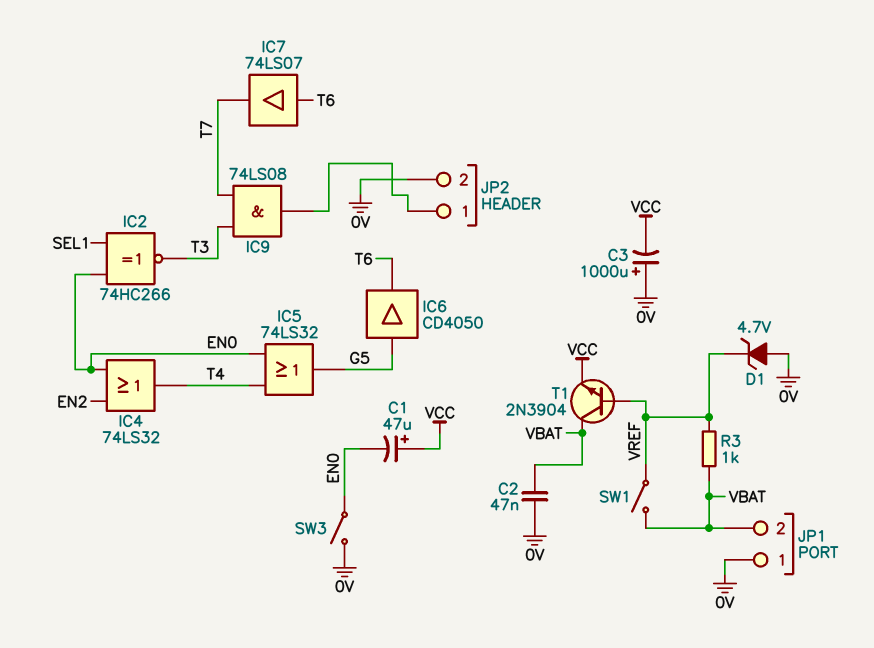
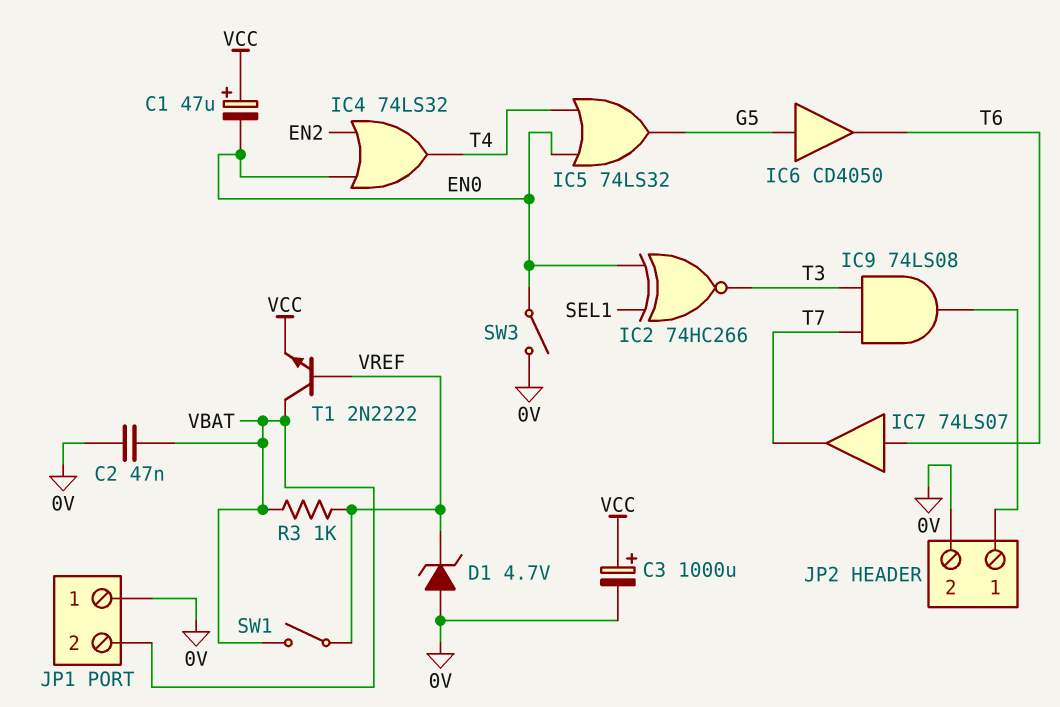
C3: 1000uF (plus 0V, minus VCC) -> 1000uF (plus VCC, minus 0V)
T1: NPN 2N3904 (B VREF, C VBAT, E VCC) -> NPN 2N2222 (B VREF, C VBAT, E VCC)

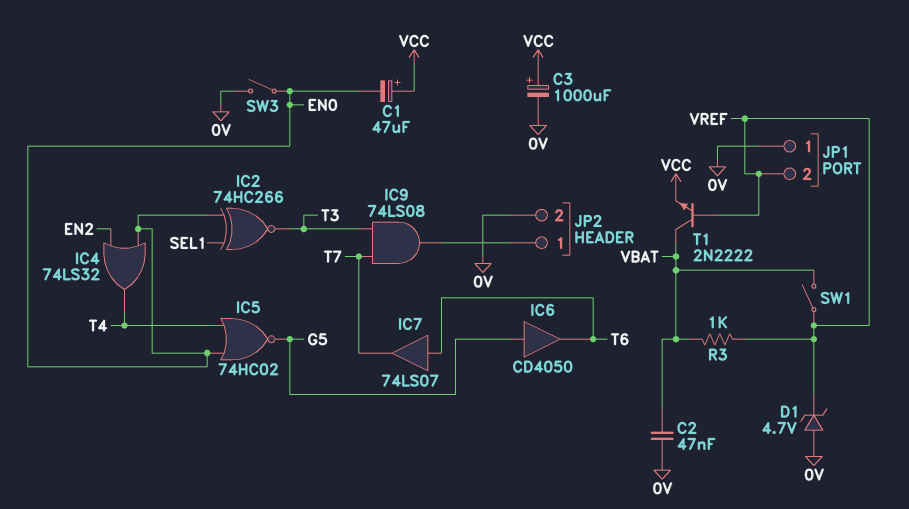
IC5: OR 74LS32 (in EN0, in T4, out G5) -> NOR 74HC02 (in EN0, in T4, out G5)
JP1 pin 2: VBAT -> VREF

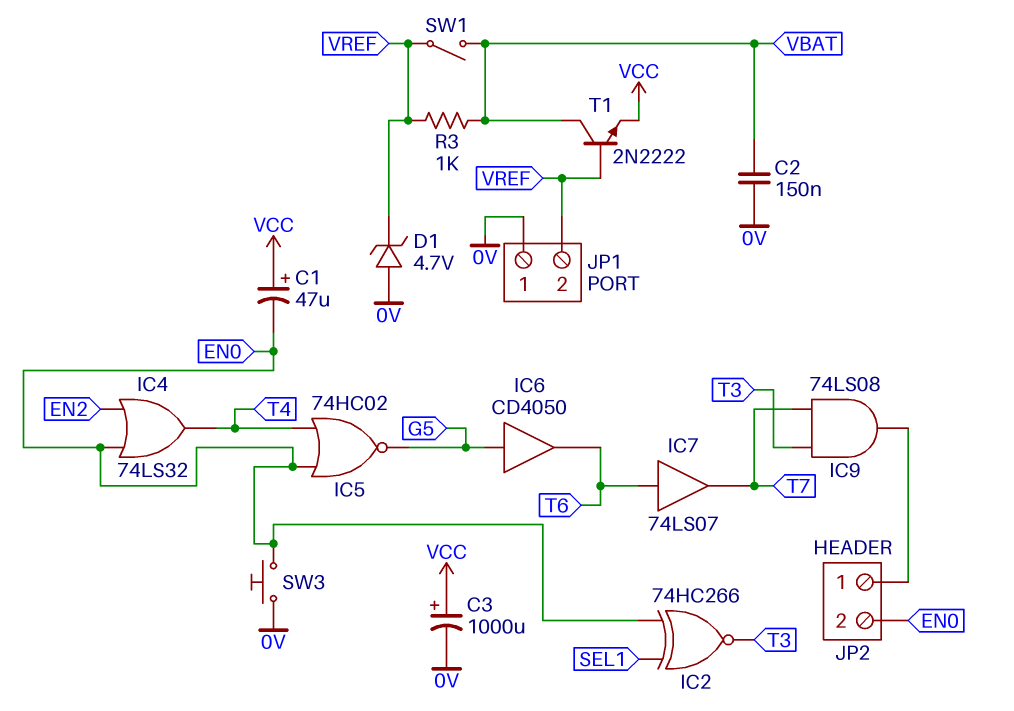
C2: 47nF (0V, VBAT) -> 150nF (0V, VBAT)
JP2 pin 2: 0V -> EN0
SW3: switch (0V, EN0) -> button (0V, EN0)

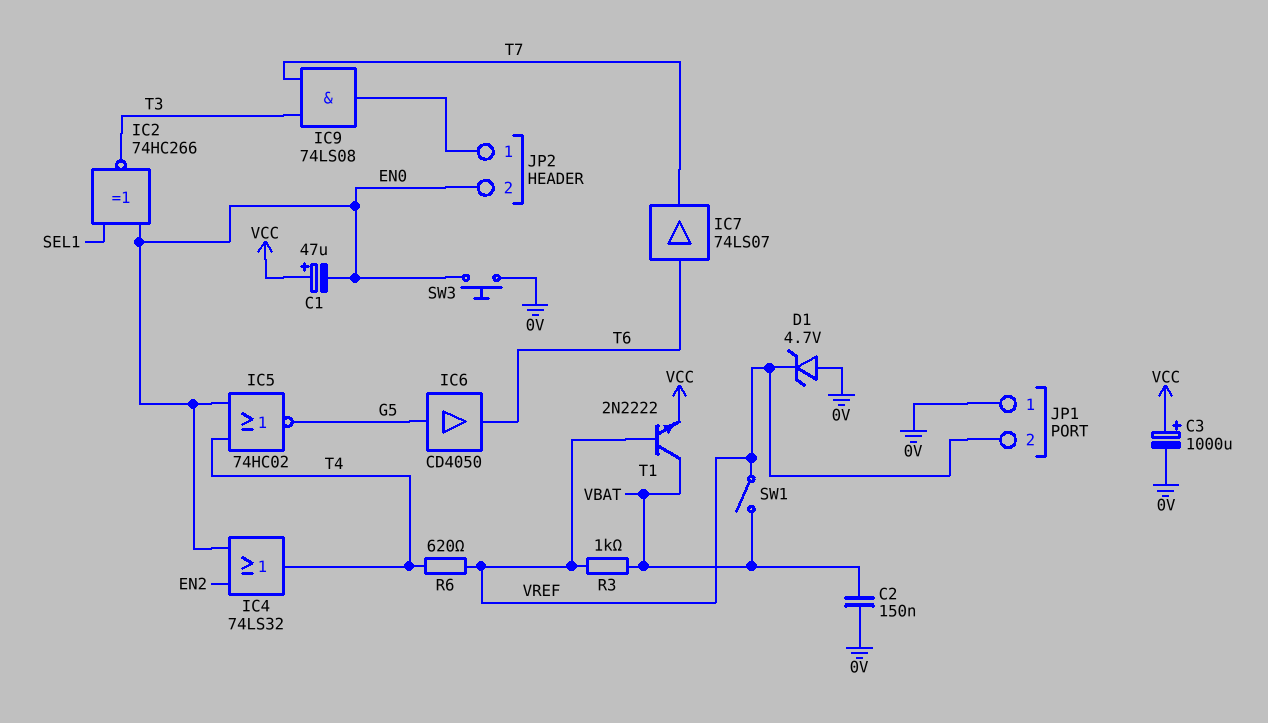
R6: none -> 620 (T4, VREF)

